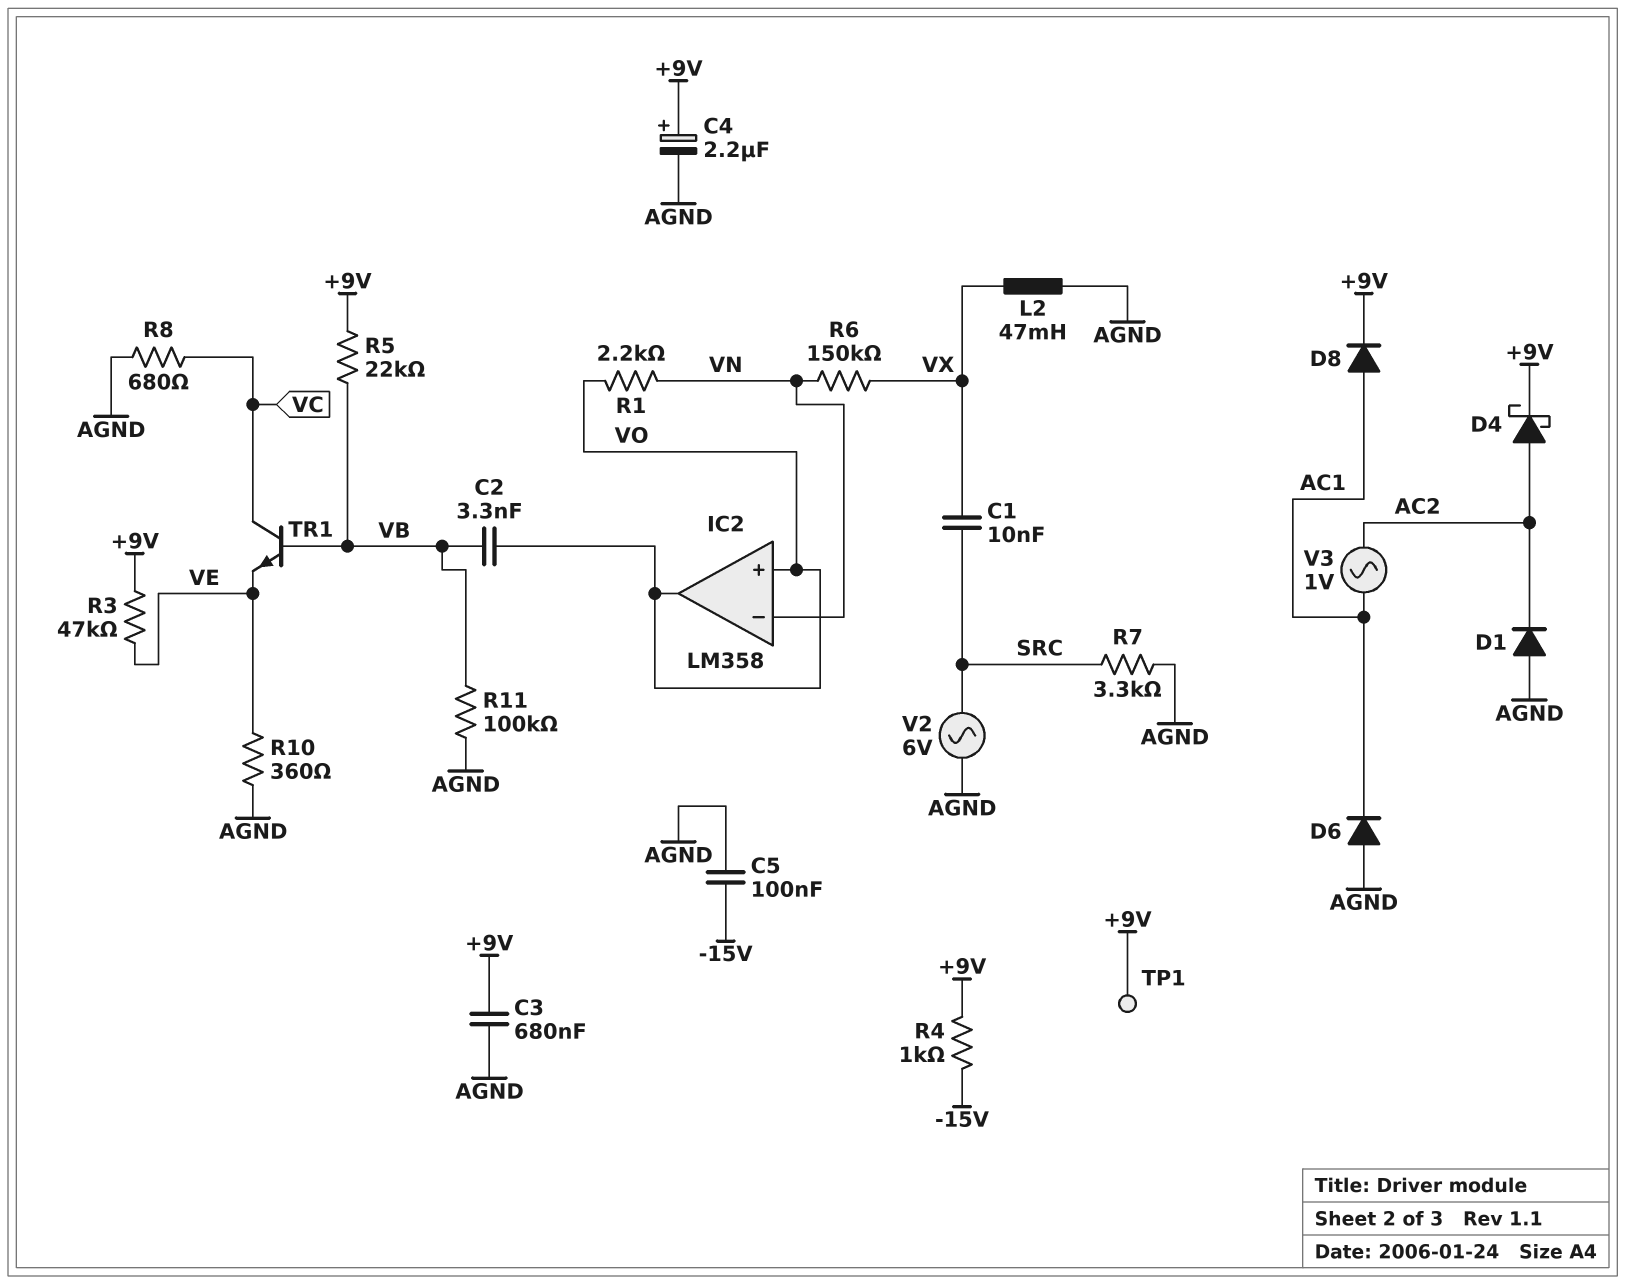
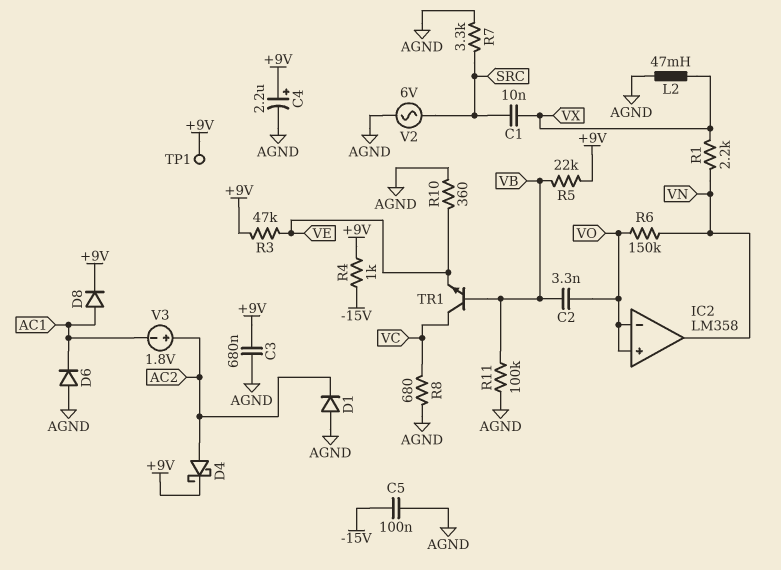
IC2 pin in-: VN -> VO
IC2 pin out: VO -> VN
R1: 2.2k (VN, VO) -> 2.2k (VN, VX)
R6: 150k (VN, VX) -> 150k (VN, VO)
V3: AC 1V (AC1, AC2) -> 1.8V (plus AC2, minus AC1)

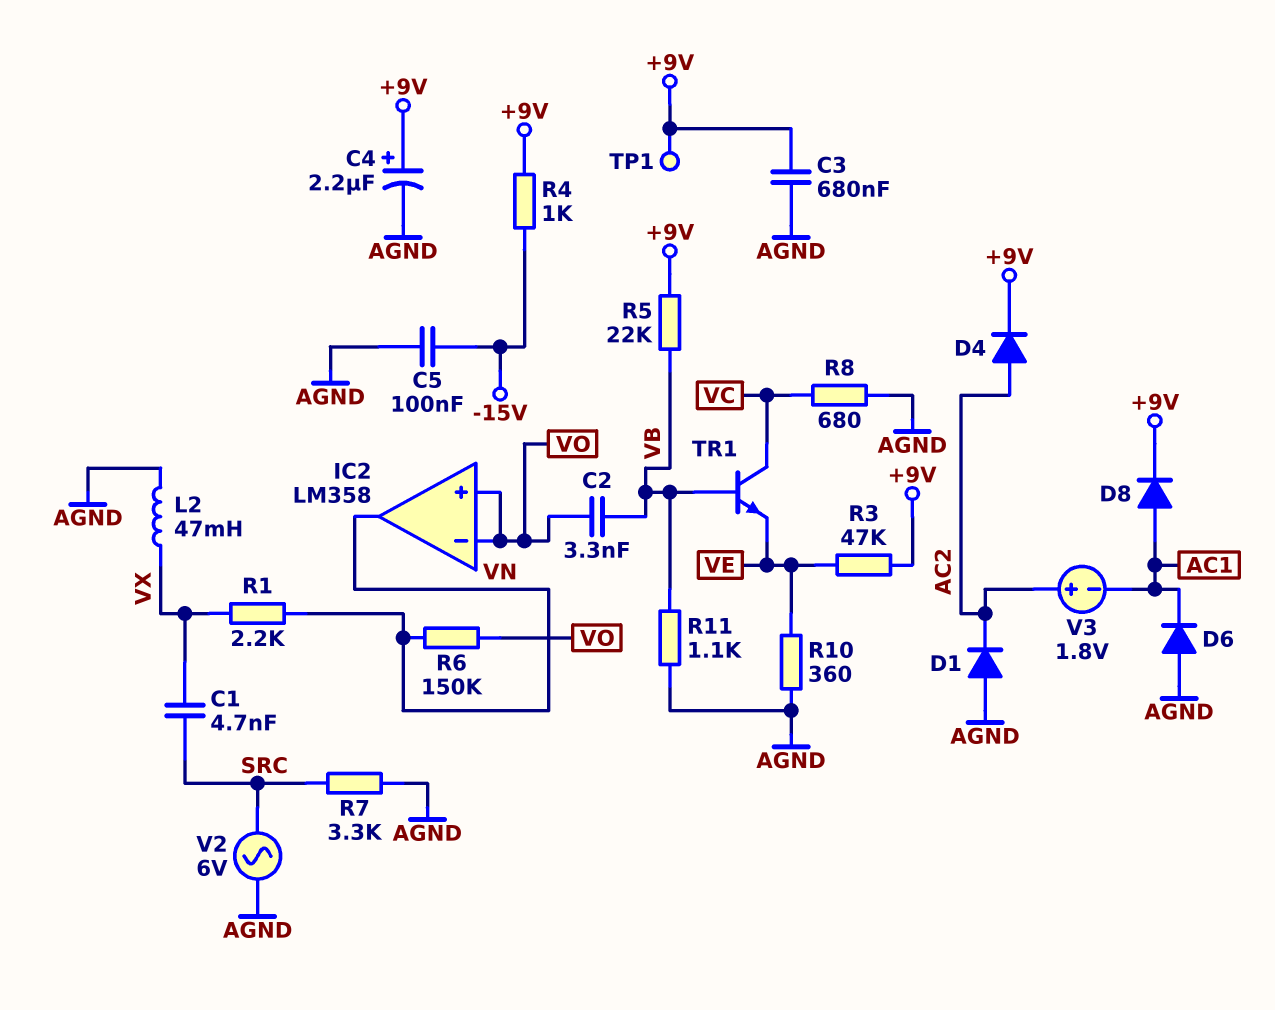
C1: 10nF (SRC, VX) -> 4.7nF (SRC, VX)
D4: schottky (A AC2, K +9V) -> diode (A AC2, K +9V)
R11: 100k (AGND, VB) -> 1.1k (AGND, VB)

